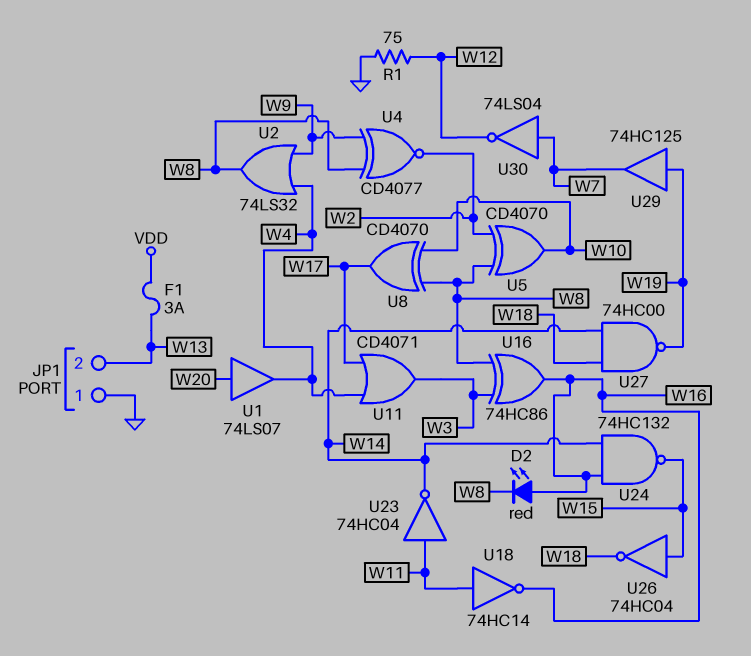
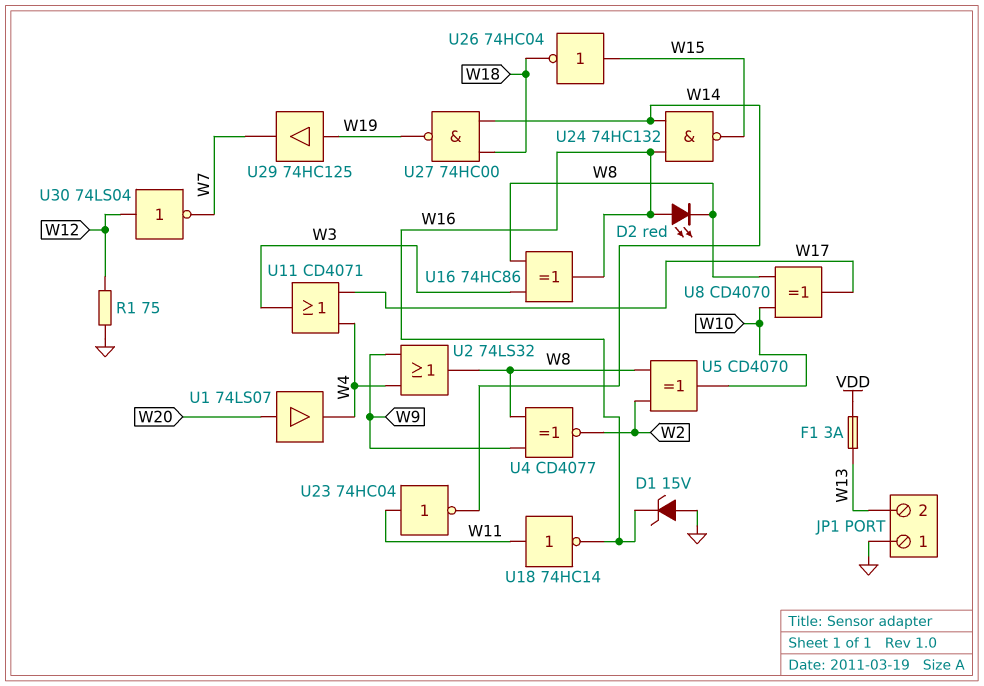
D1: none -> zener 15V (A GND, K W16)
U30: NOT 74LS04 (in W7, out W12) -> NOT 74LS04 (in W12, out W7)

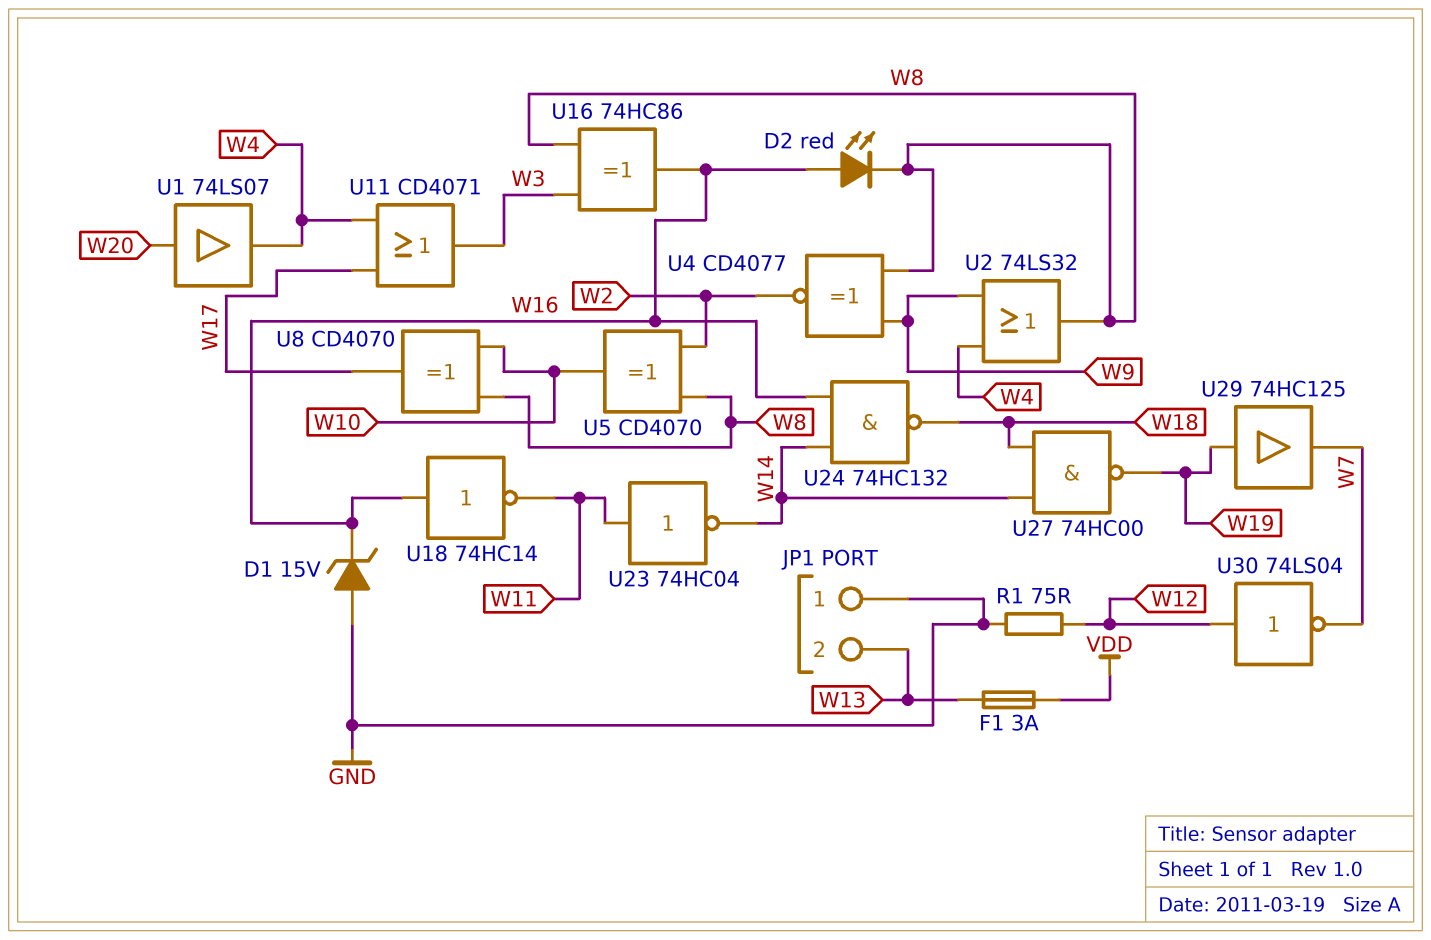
U18: NOT 74HC14 (in W11, out W16) -> NOT 74HC14 (in W16, out W11)
U24: NAND 74HC132 (in W14, in W16, out W15) -> NAND 74HC132 (in W14, in W16, out W18)
U26: NOT 74HC04 (in W15, out W18) -> none

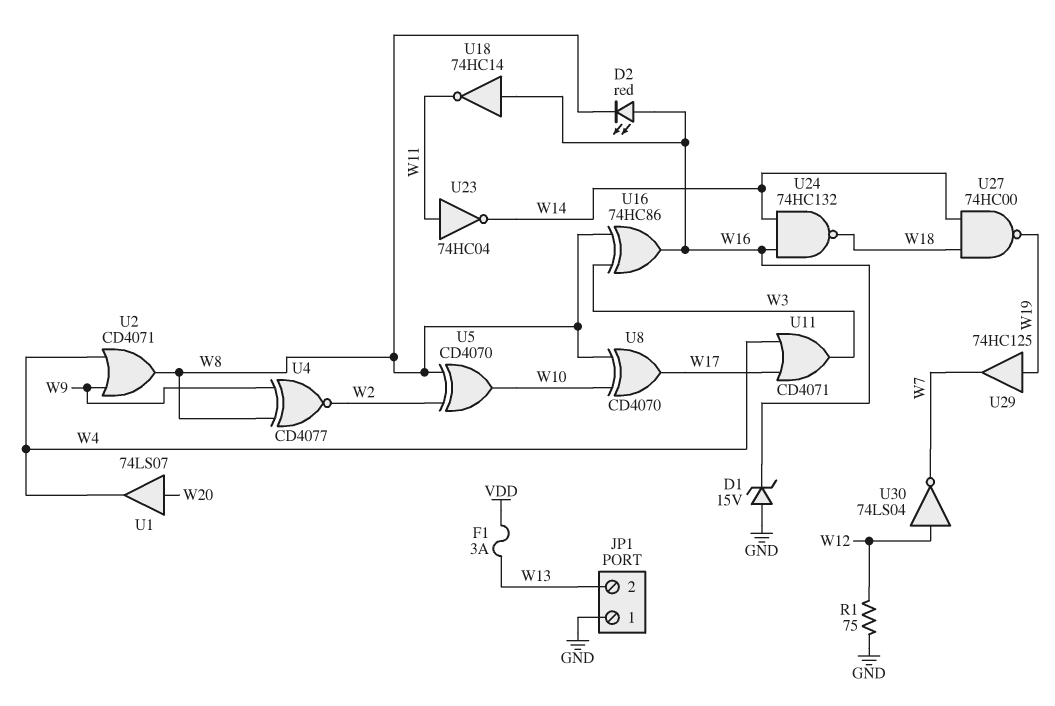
U2: OR 74LS32 (in W4, in W9, out W8) -> OR CD4071 (in W4, in W9, out W8)

